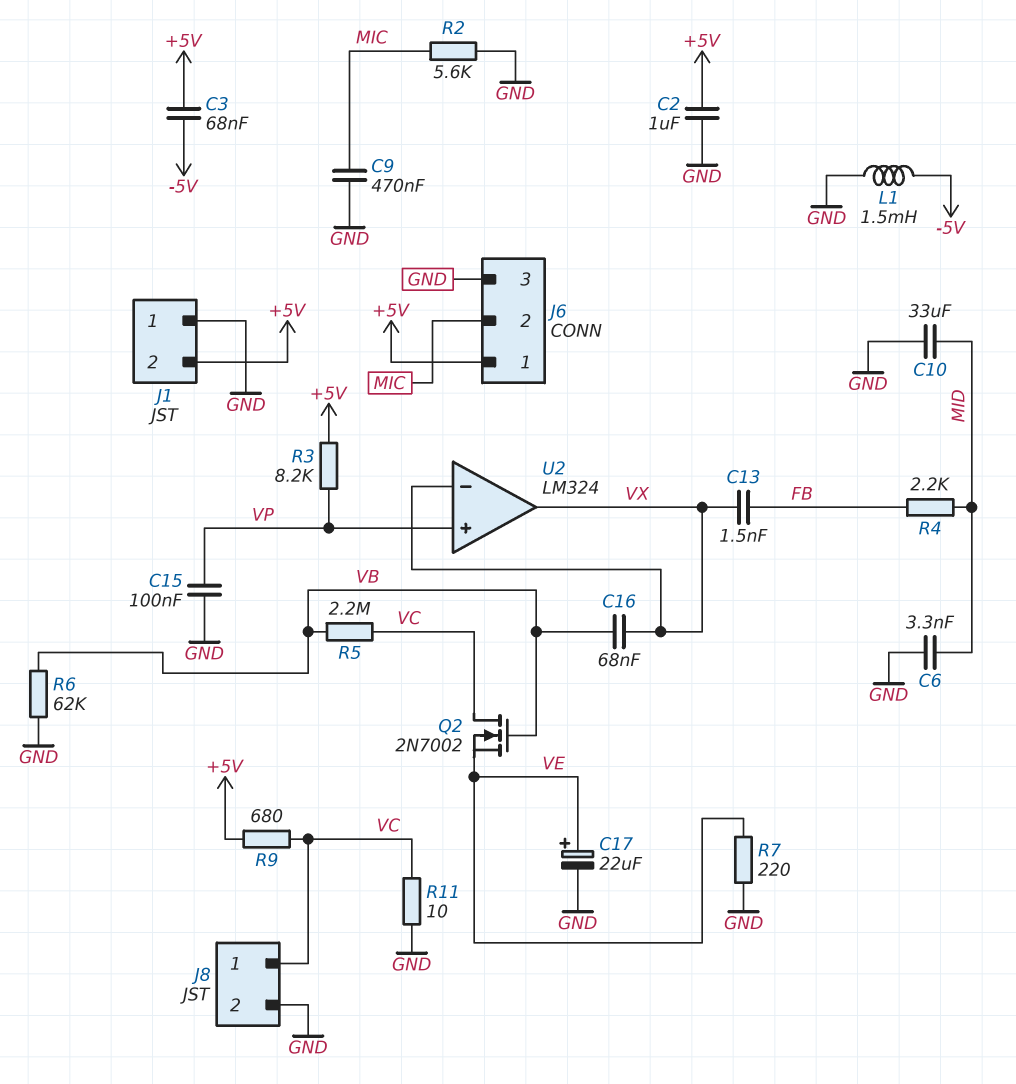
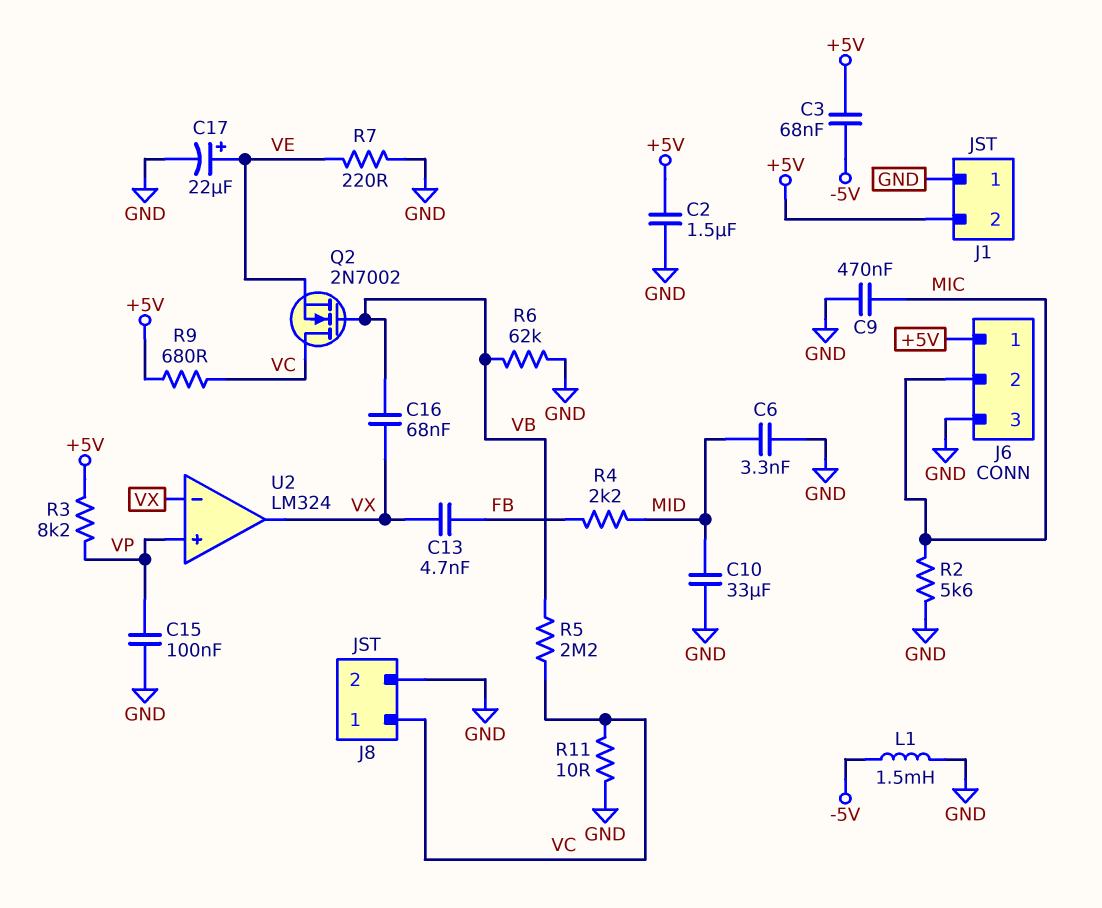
C2: 1uF (+5V, GND) -> 1.5uF (+5V, GND)
C13: 1.5nF (FB, VX) -> 4.7nF (FB, VX)

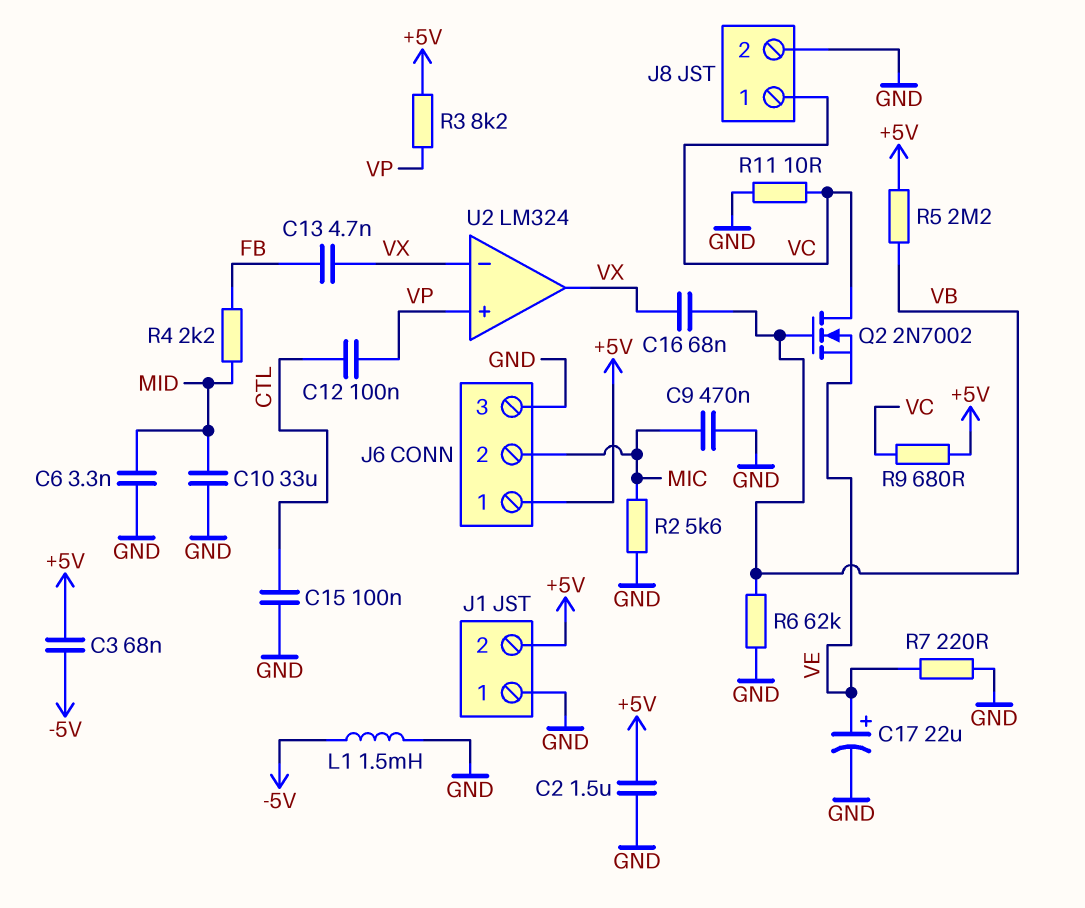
C12: none -> 100nF (CTL, VP)
C15: 100nF (GND, VP) -> 100nF (CTL, GND)
R5: 2.2M (VB, VC) -> 2.2M (+5V, VB)

